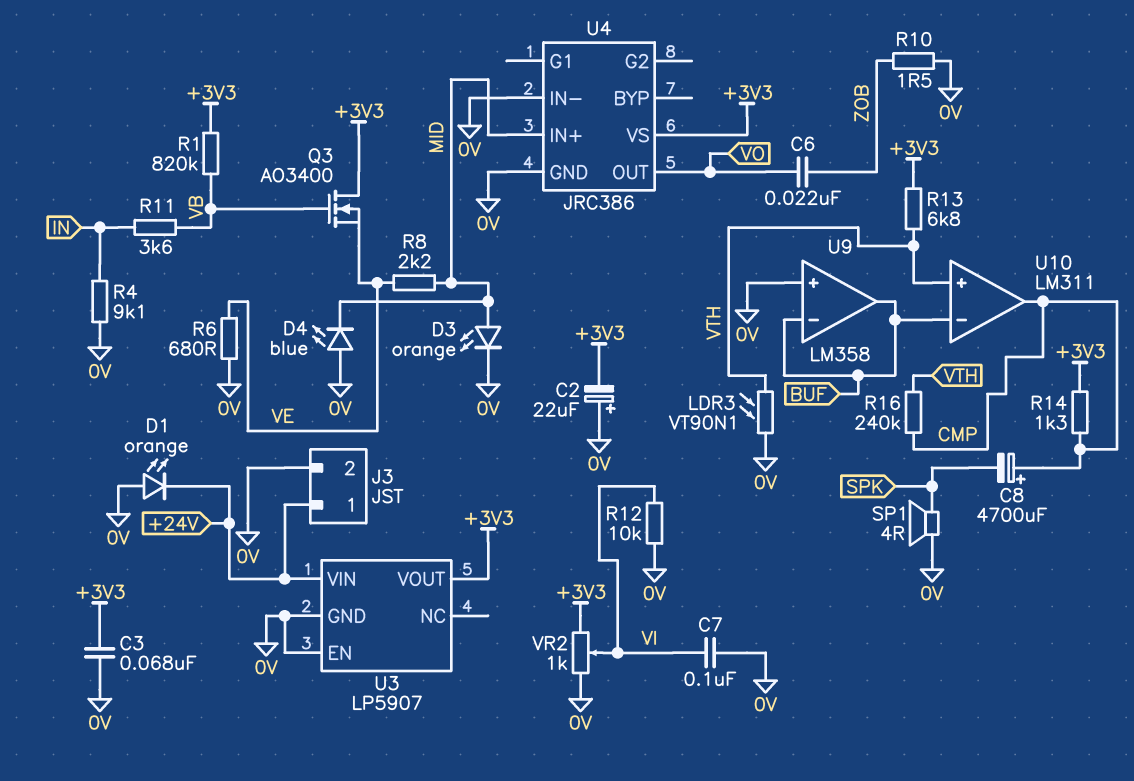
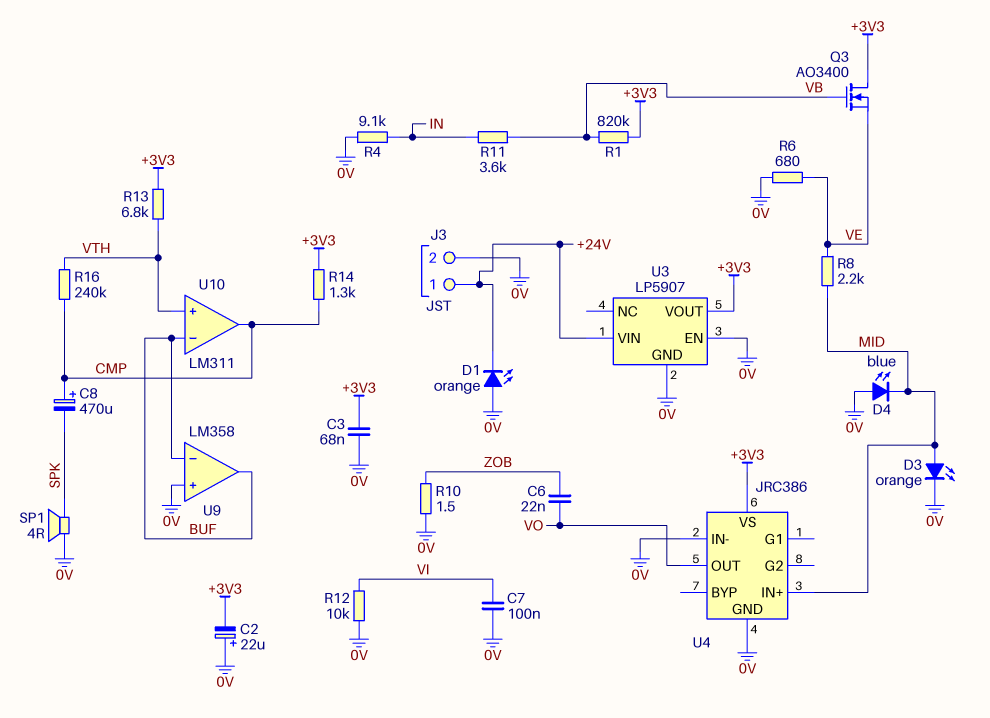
C8: 4700uF (plus CMP, minus SPK) -> 470uF (plus CMP, minus SPK)
LDR3: VT90N1 (0V, VTH) -> none
VR2: 1k (+3V3, 0V, wiper VI) -> none

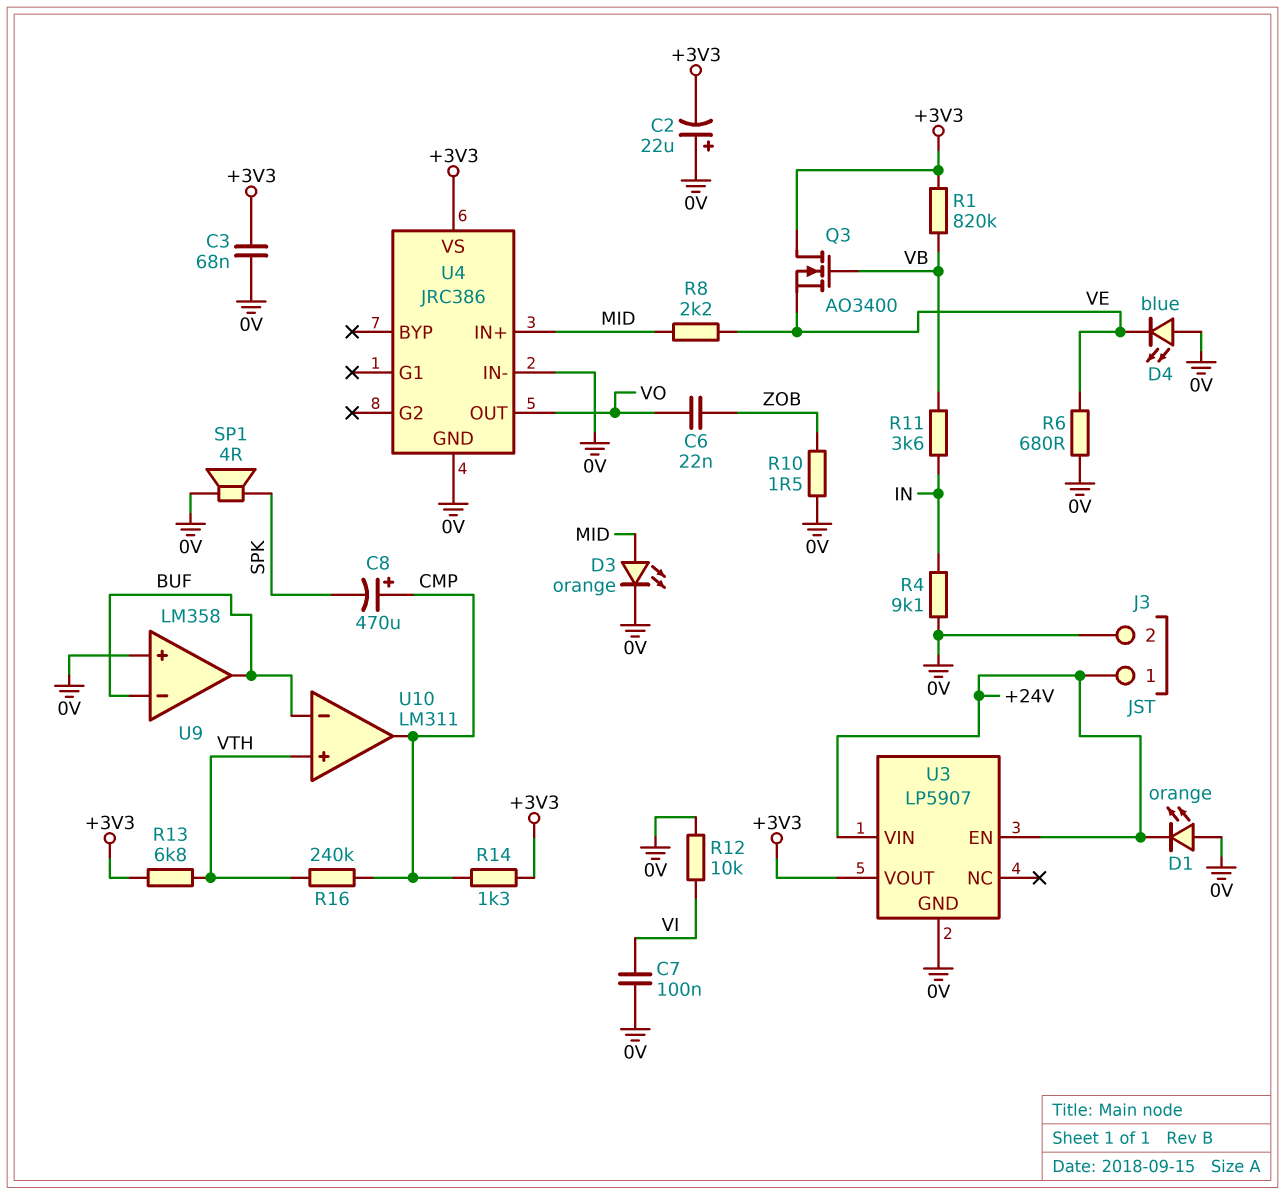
D4: LED blue (A 0V, K MID) -> LED blue (A 0V, K VE)
U3 pin EN: 0V -> +24V

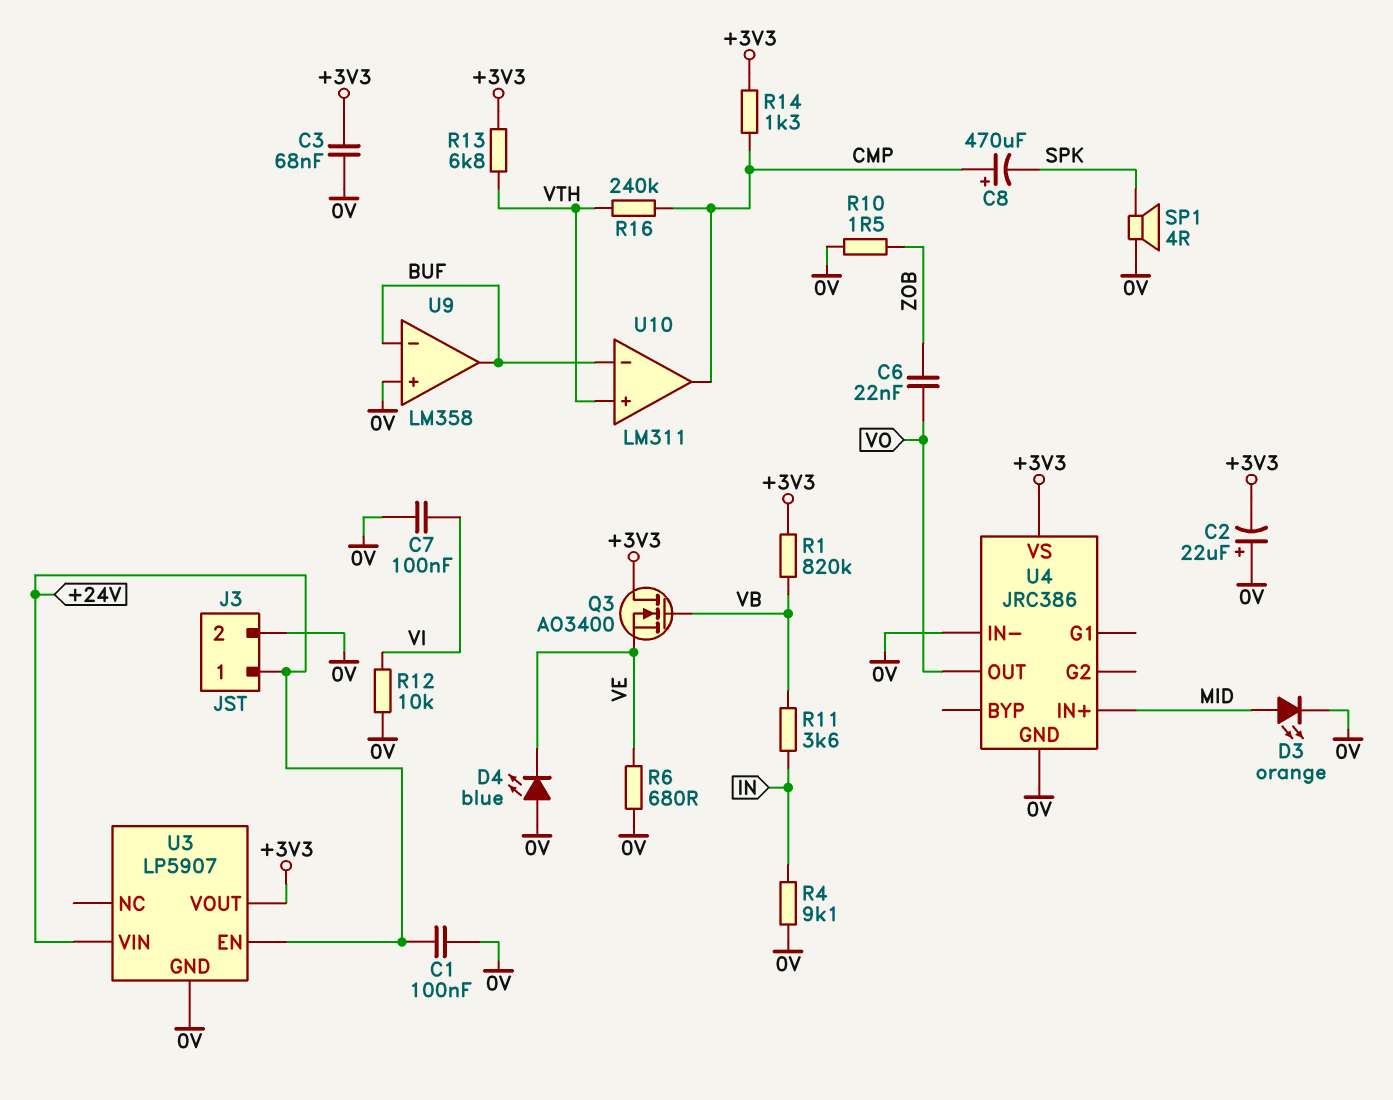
C1: none -> 100nF (+24V, 0V)
D1: LED orange (A 0V, K +24V) -> none
R8: 2.2k (MID, VE) -> none

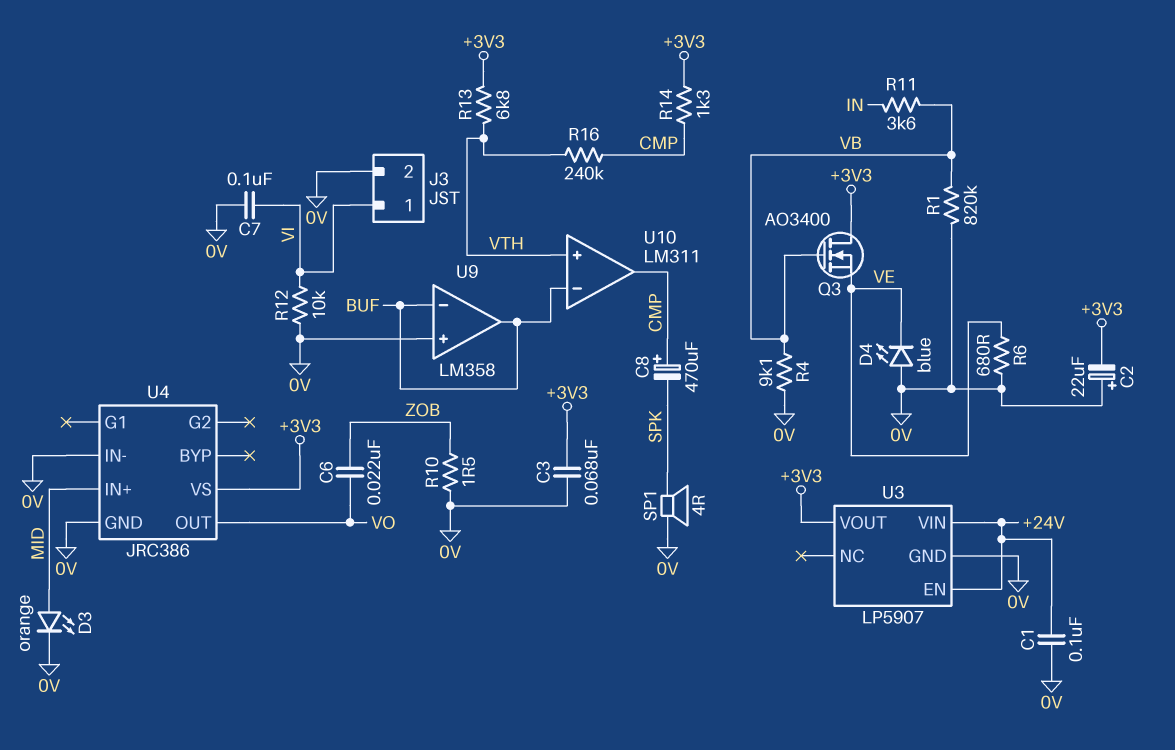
J3 pin 1: +24V -> VI
R1: 820k (+3V3, VB) -> 820k (0V, VB)
R4: 9.1k (0V, IN) -> 9.1k (0V, VB)

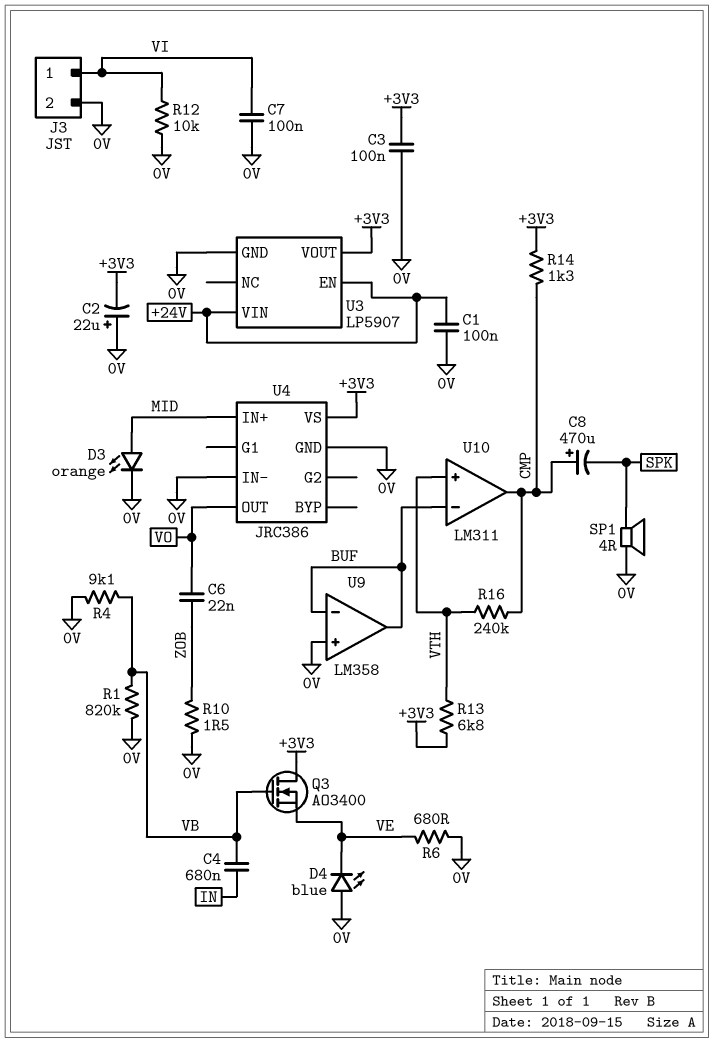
C3: 68nF (+3V3, 0V) -> 100nF (+3V3, 0V)
C4: none -> 680nF (IN, VB)
R11: 3.6k (IN, VB) -> none

